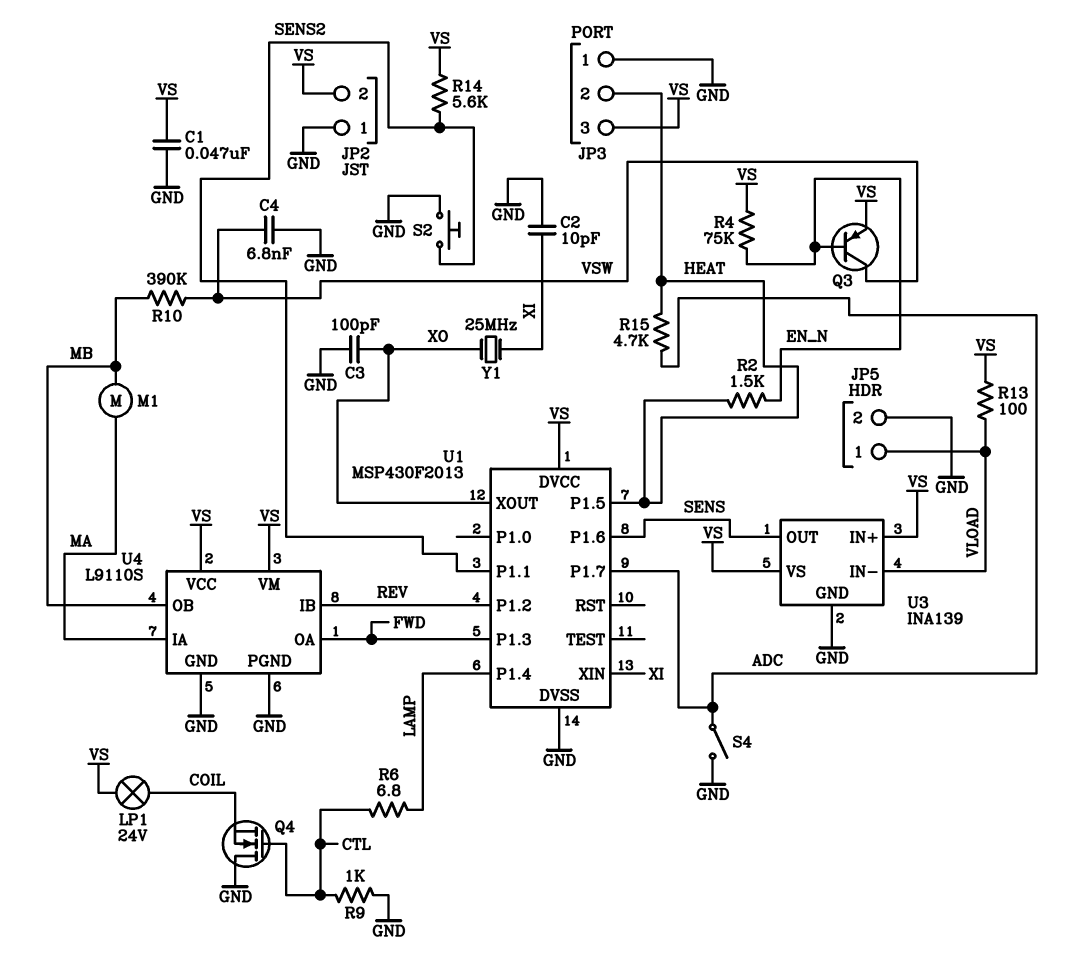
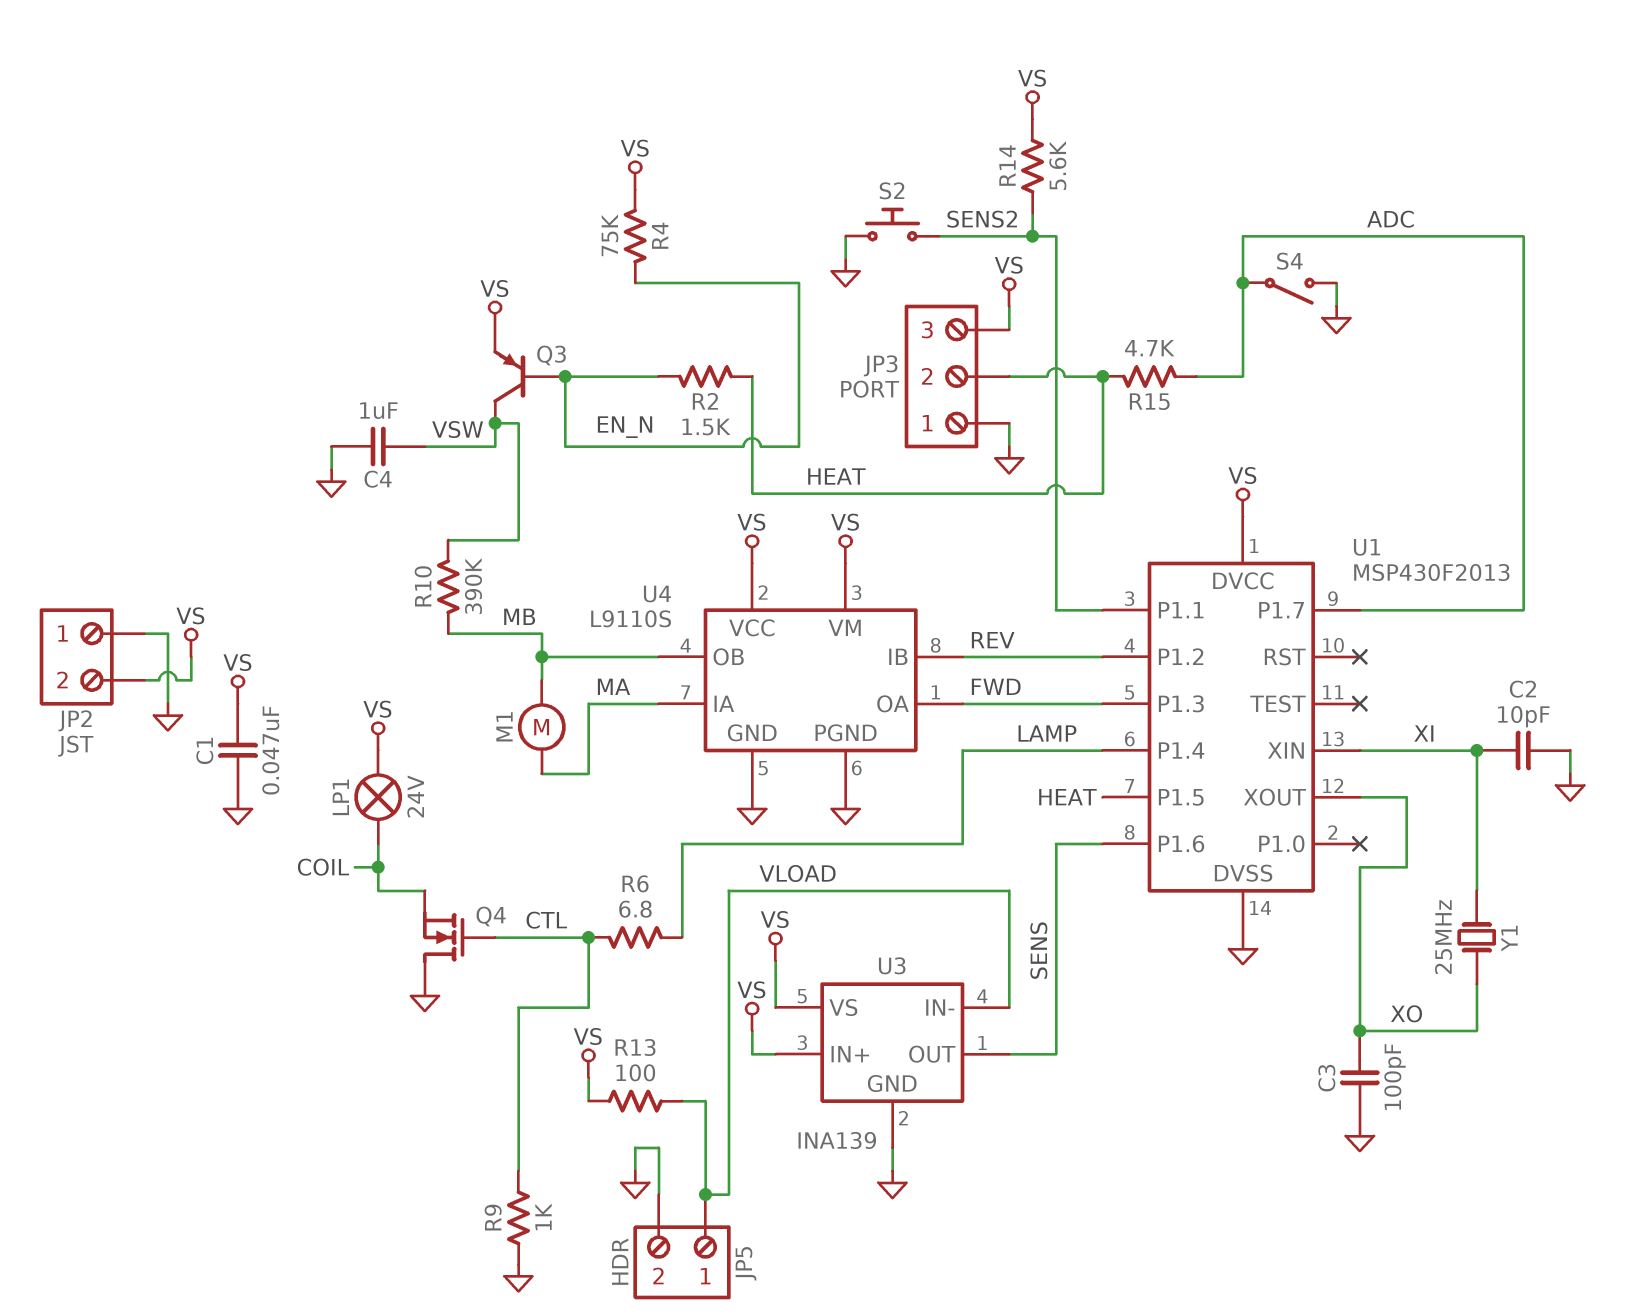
C4: 6.8nF (GND, VSW) -> 1uF (GND, VSW)

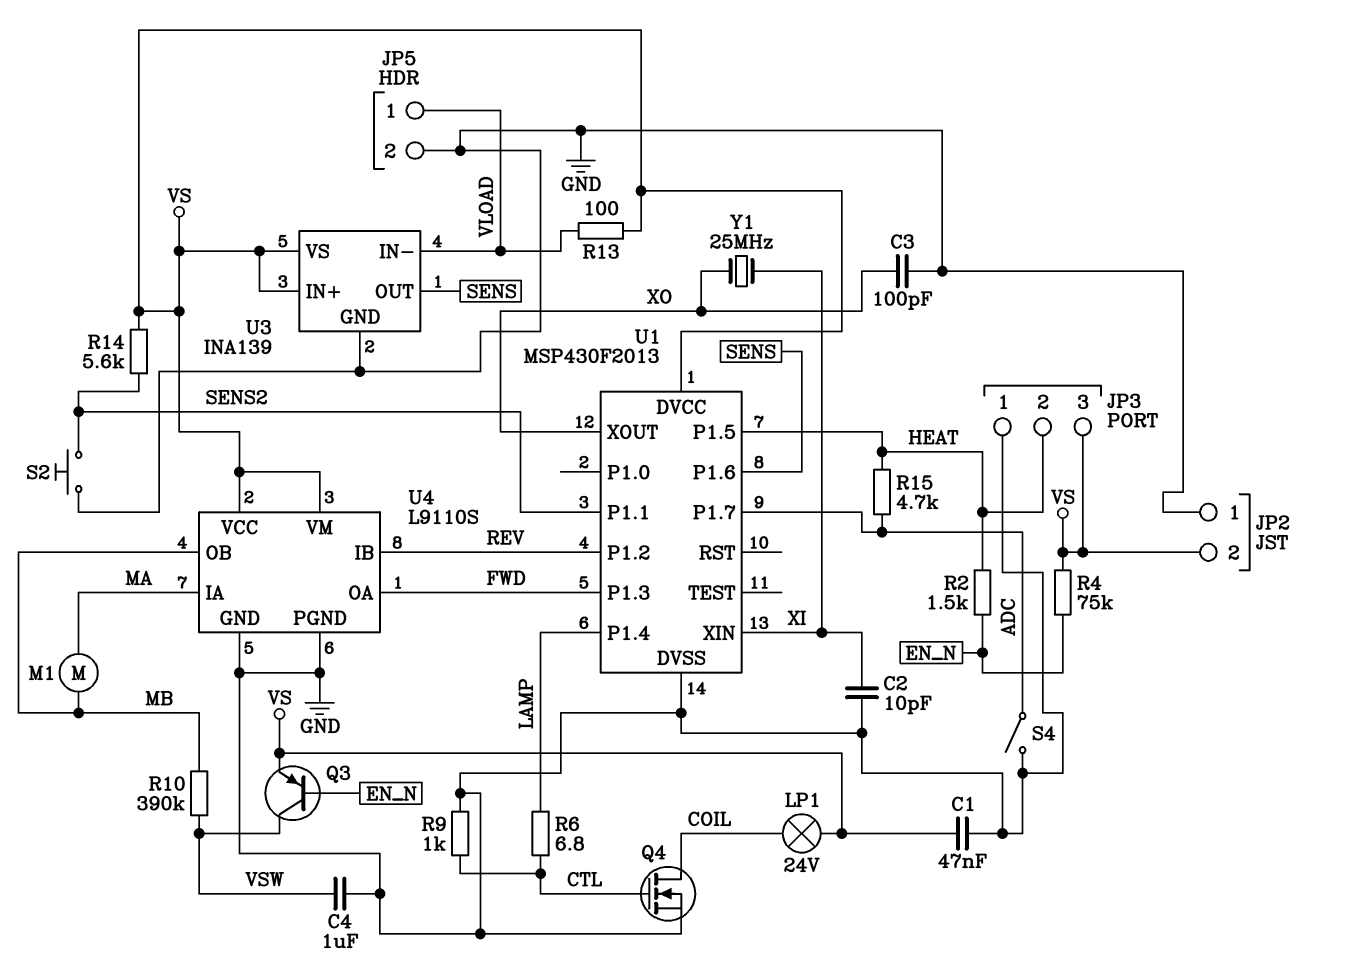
Q4: NMOS (G CTL, D GND, S COIL) -> NMOS (G CTL, D COIL, S GND)

